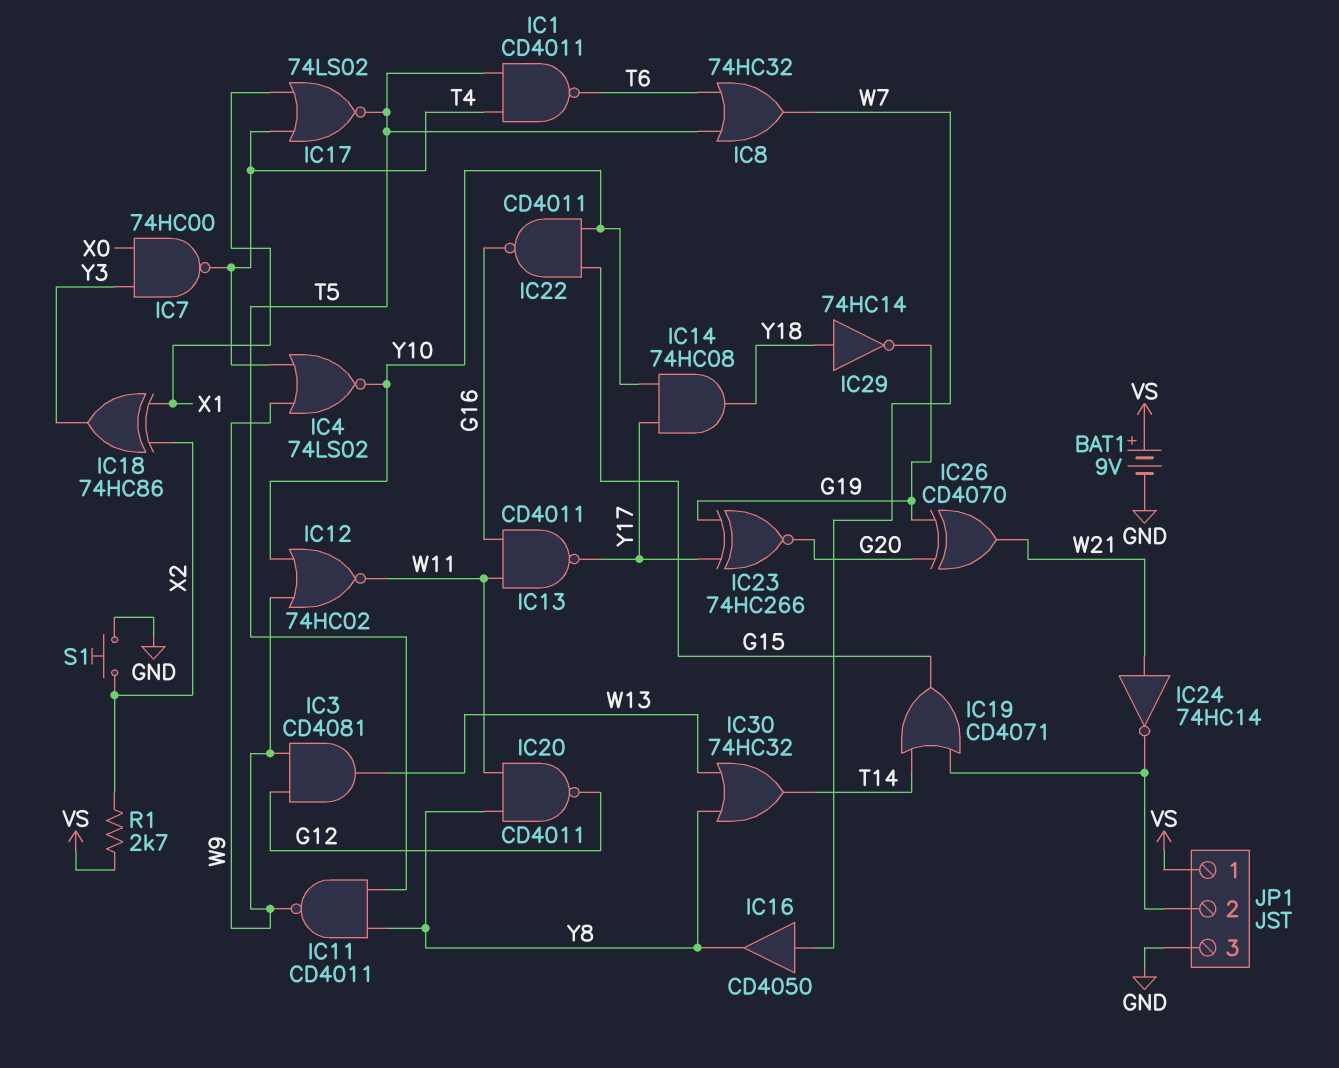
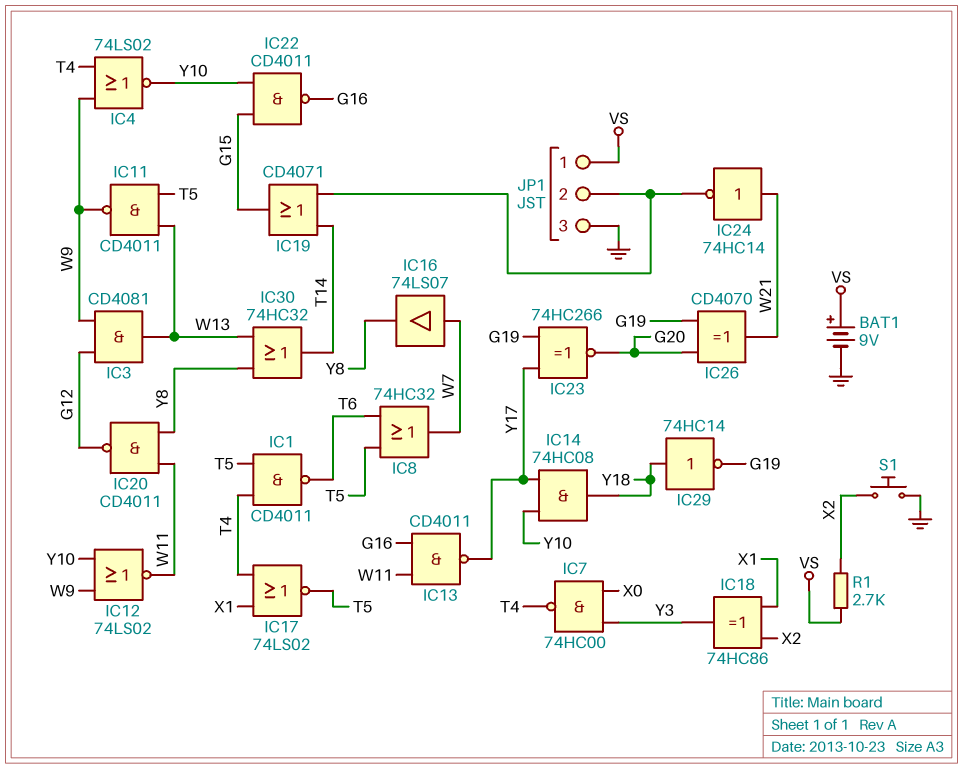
IC11: NAND CD4011 (in T5, in Y8, out W9) -> NAND CD4011 (in T5, in W13, out W9)
IC12: NOR 74HC02 (in W9, in Y10, out W11) -> NOR 74LS02 (in W9, in Y10, out W11)
IC16: buffer CD4050 (in W7, out Y8) -> buffer 74LS07 (in W7, out Y8)

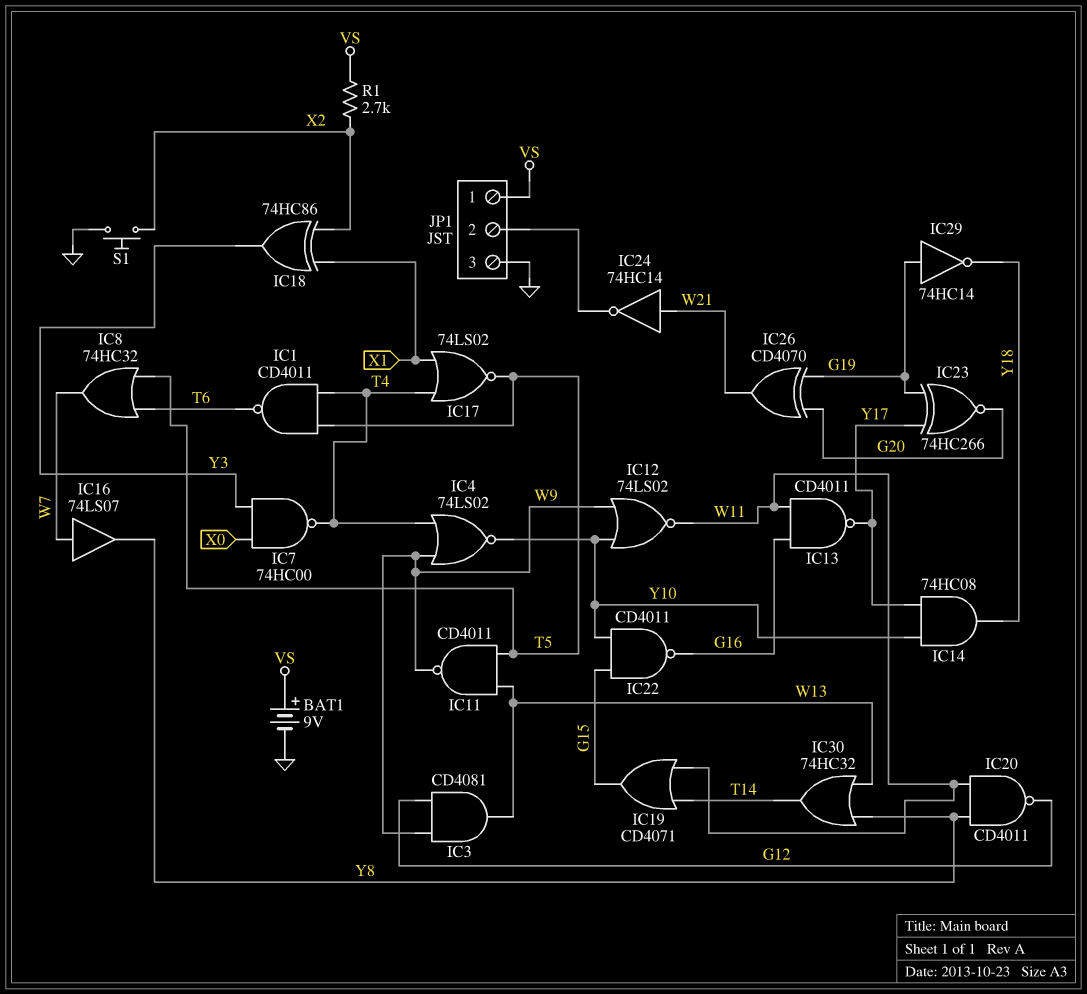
IC19: OR CD4071 (in JP1/2, in T14, out G15) -> OR CD4071 (in T14, in W11, out G15)
IC29: NOT 74HC14 (in Y18, out G19) -> NOT 74HC14 (in G19, out Y18)

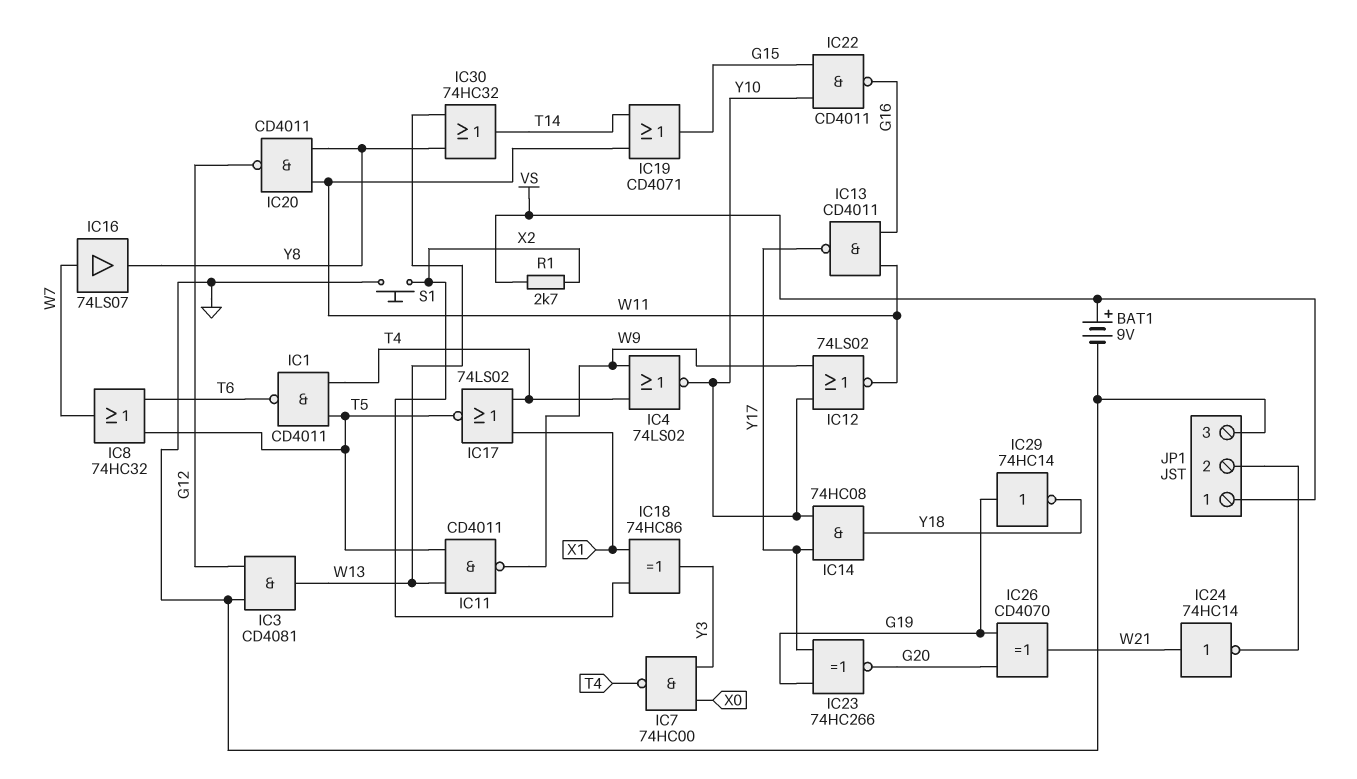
IC3: AND CD4081 (in G12, in W9, out W13) -> AND CD4081 (in G12, in GND, out W13)

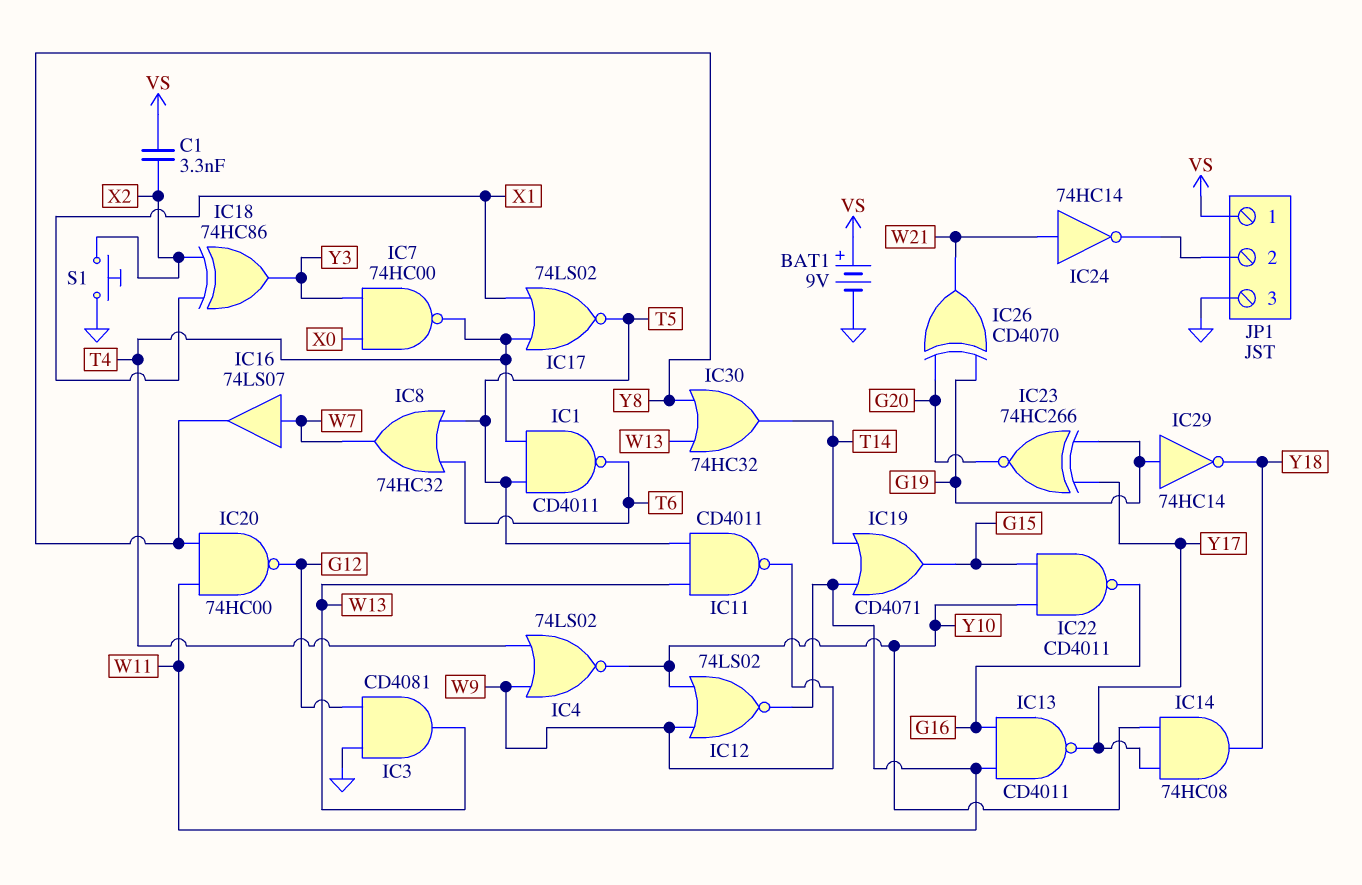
C1: none -> 3.3nF (VS, X2)
IC20: NAND CD4011 (in W11, in Y8, out G12) -> NAND 74HC00 (in W11, in Y8, out G12)
R1: 2.7k (VS, X2) -> none

